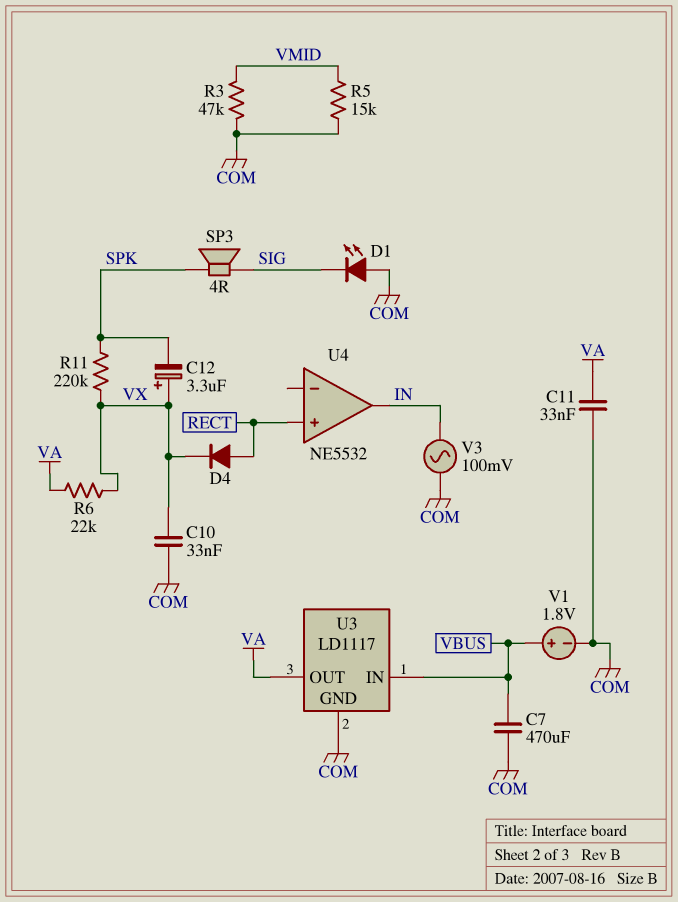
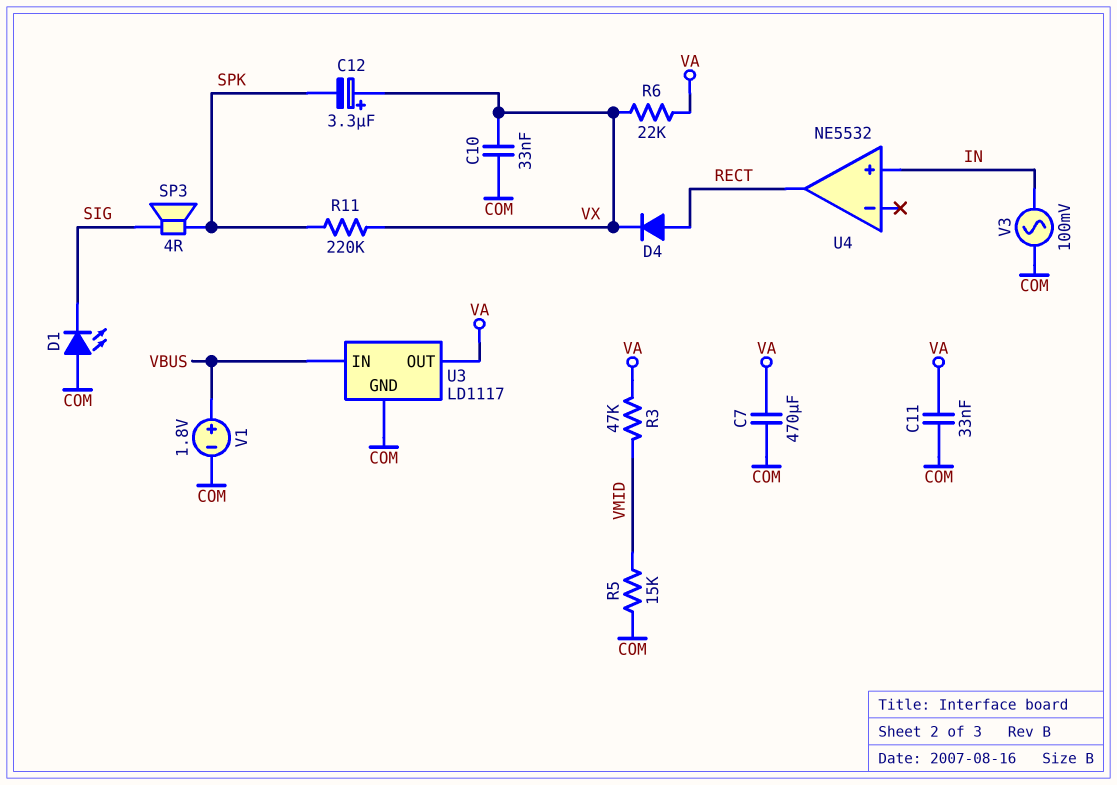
C7: 470uF (COM, VBUS) -> 470uF (COM, VA)
R3: 47k (COM, VMID) -> 47k (VA, VMID)
U4 pin in+: RECT -> IN
U4 pin out: IN -> RECT

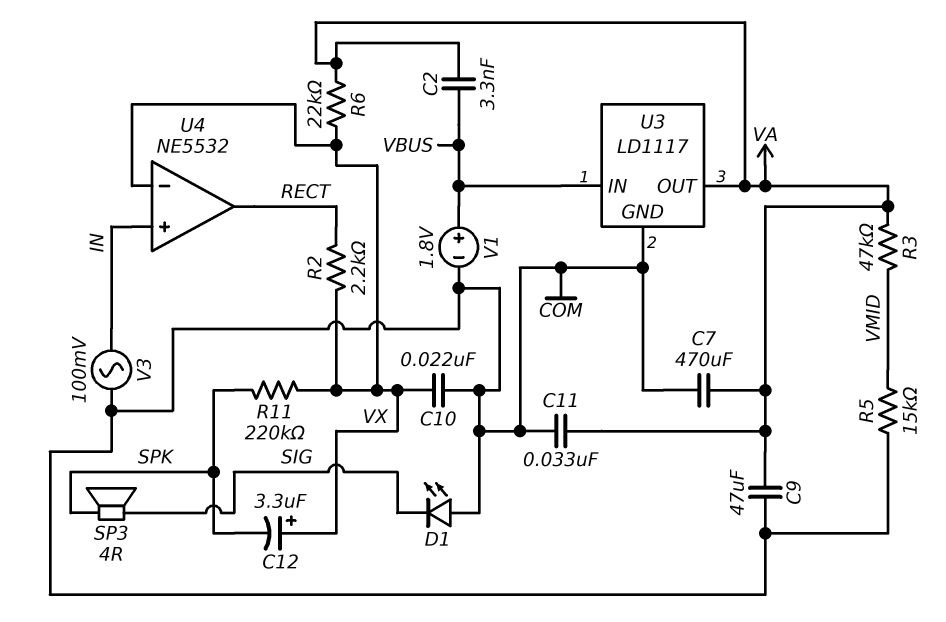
C2: none -> 3.3nF (VA, VBUS)
C9: none -> 47uF (COM, VA)
C10: 33nF (COM, VX) -> 22nF (COM, VX)
D4: diode (A RECT, K VX) -> none
R2: none -> 2.2k (RECT, VX)
U4 pin in-: none -> VX

